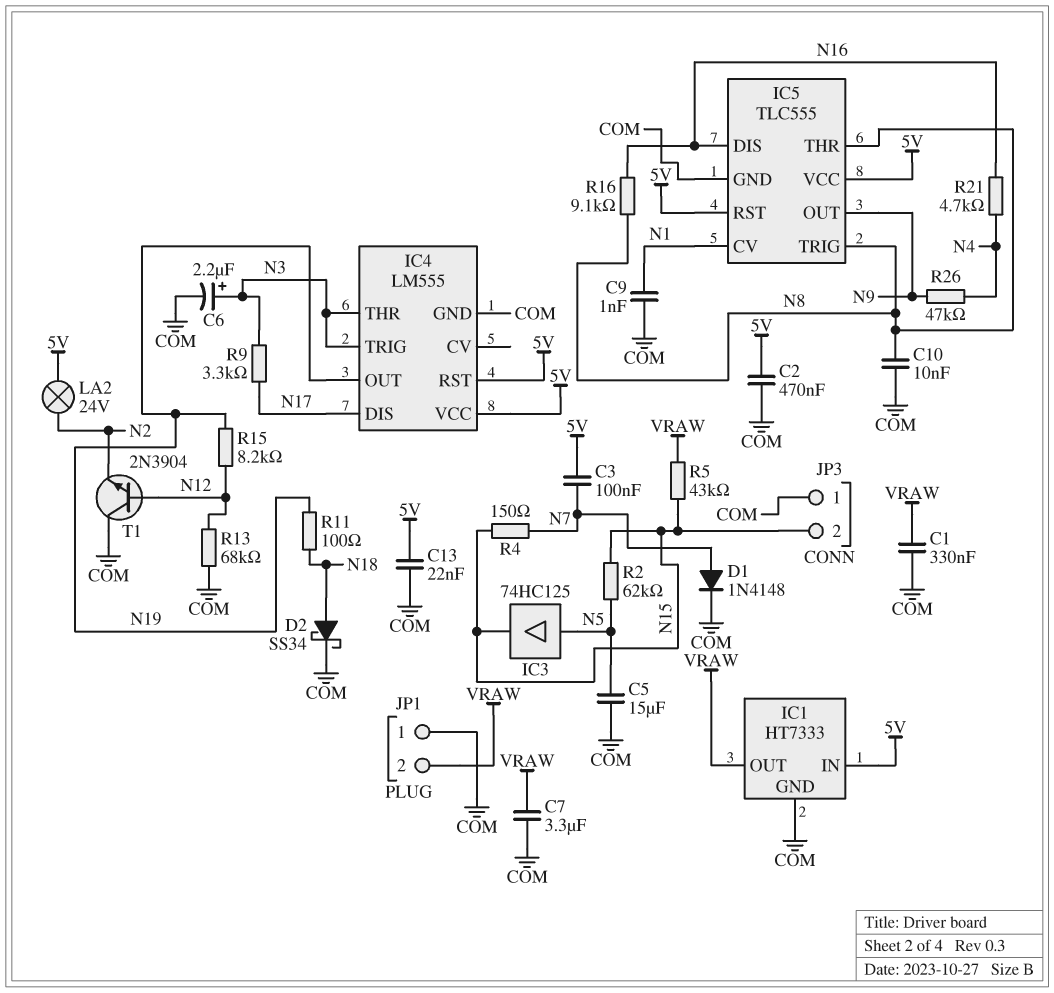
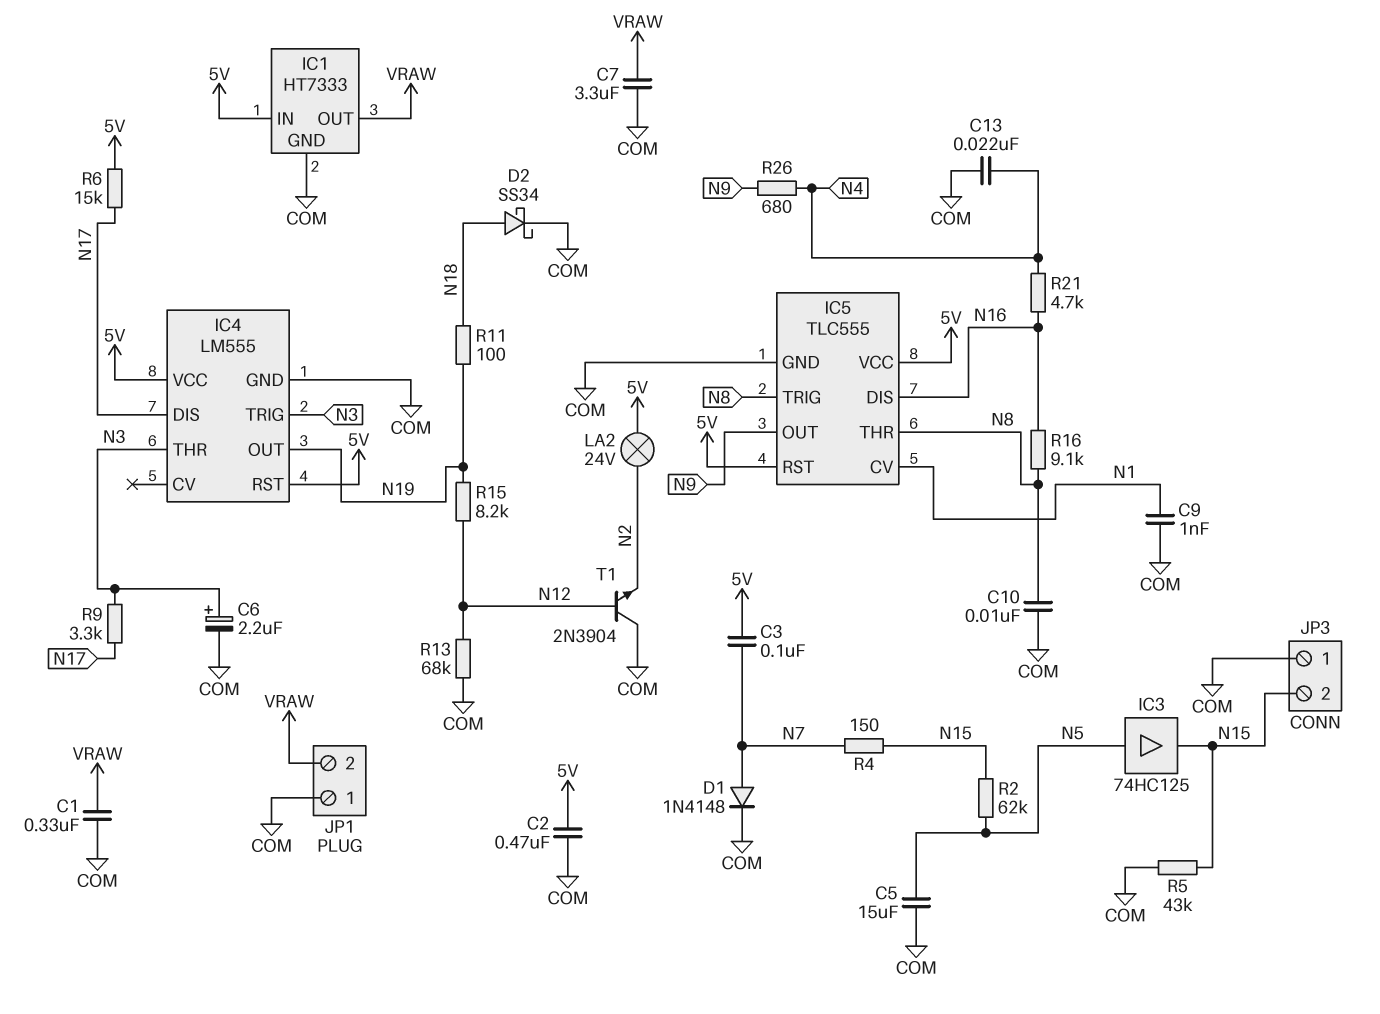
C13: 22nF (5V, COM) -> 22nF (COM, N4)
R5: 43k (N15, VRAW) -> 43k (COM, N15)
R6: none -> 15k (5V, N17)
R26: 47k (N4, N9) -> 680 (N4, N9)

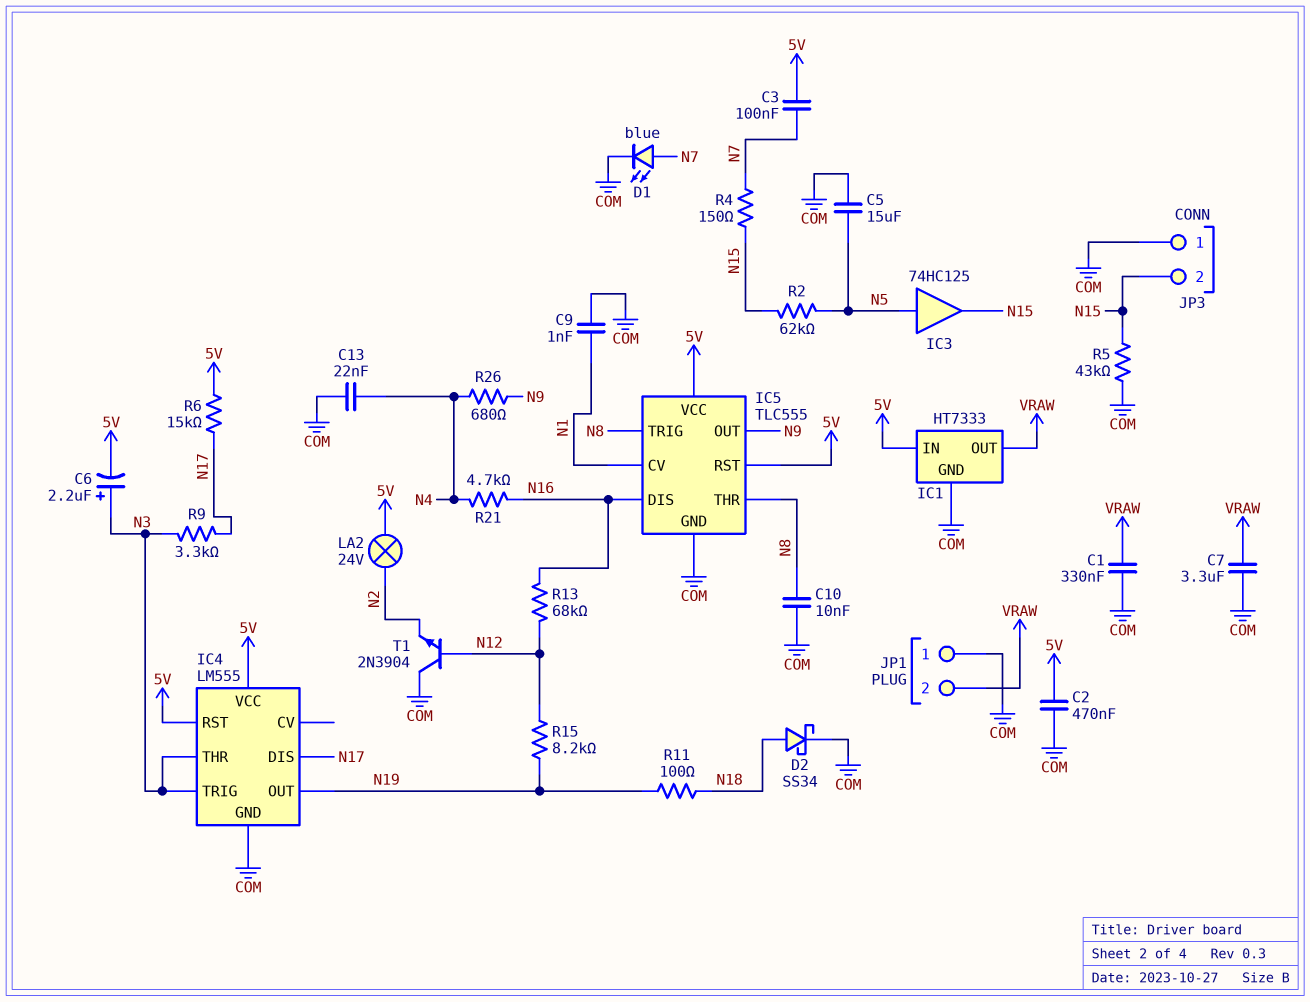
C6: 2.2uF (plus N3, minus COM) -> 2.2uF (plus N3, minus 5V)
D1: diode 1N4148 (A N7, K COM) -> LED blue (A N7, K COM)
R13: 68k (COM, N12) -> 68k (N12, N16)
R16: 9.1k (N8, N16) -> none

